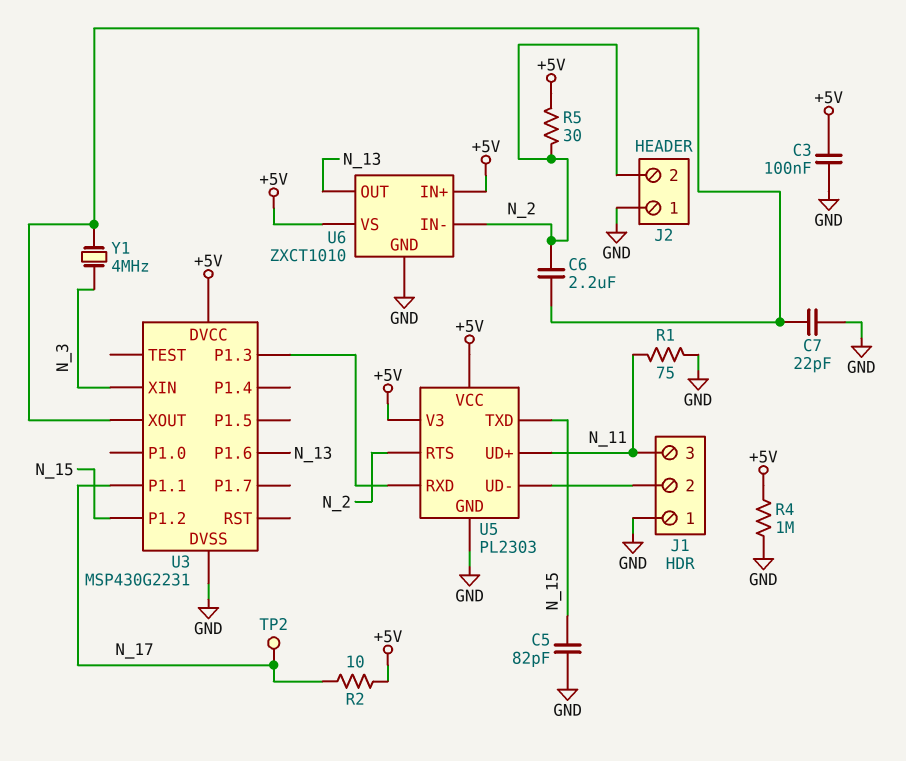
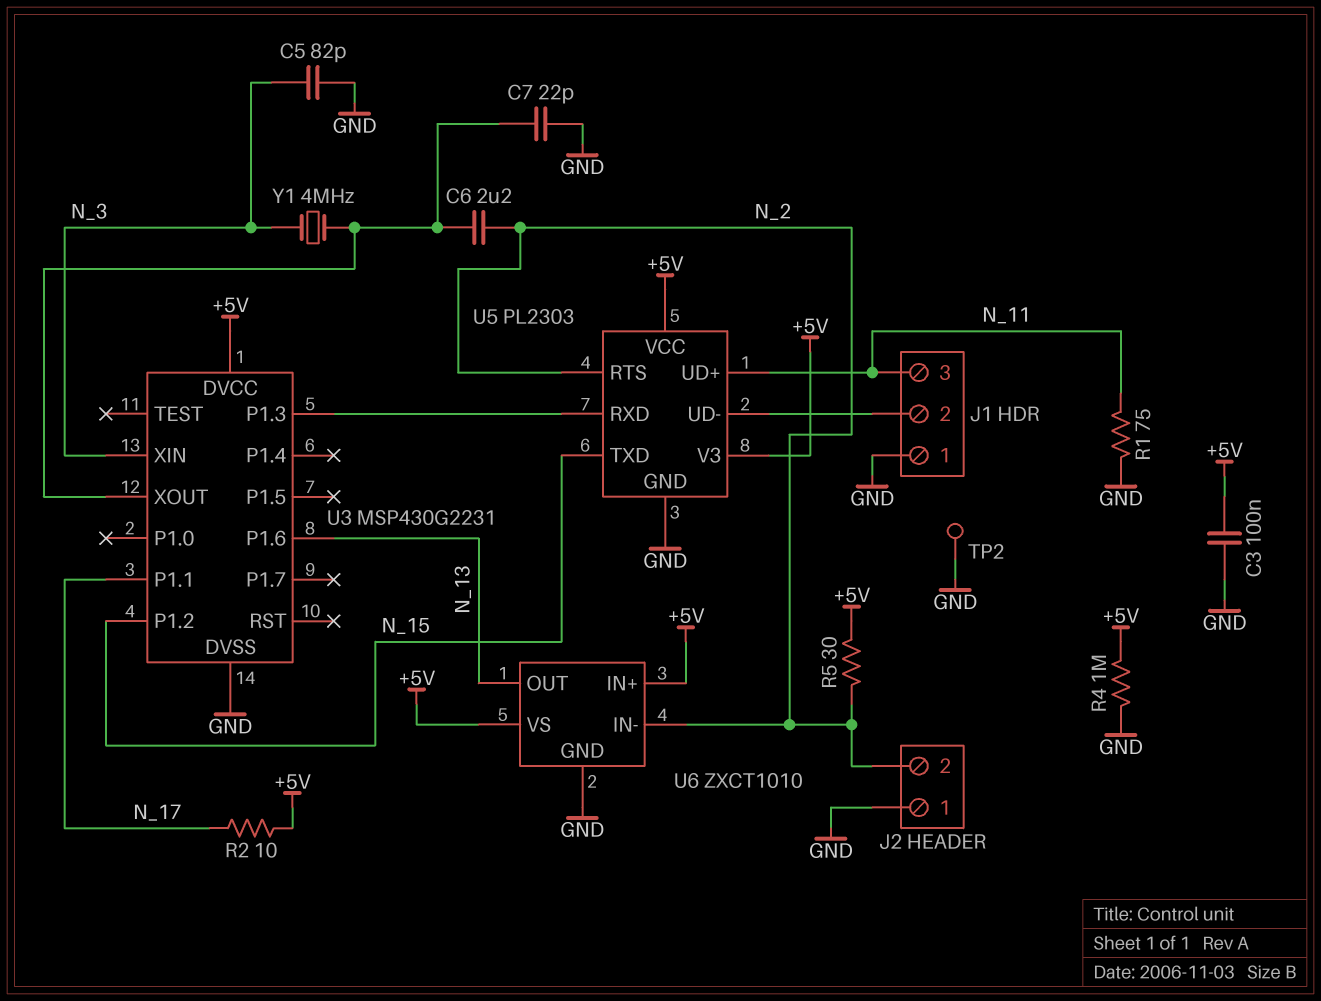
C5: 82pF (GND, N_15) -> 82pF (GND, N_3)
TP2: test point (N_17) -> test point (GND)

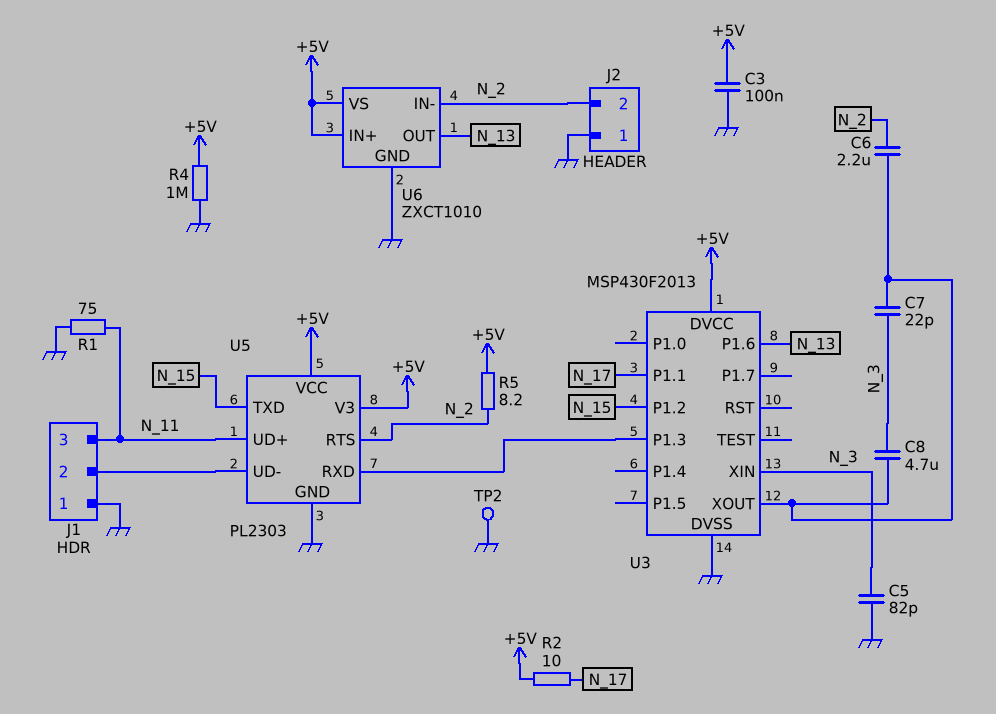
C7: 22pF (GND, U3/XOUT) -> 22pF (N_3, U3/XOUT)
C8: none -> 4.7uF (N_3, U3/XOUT)
R5: 30 (+5V, N_2) -> 8.2 (+5V, N_2)
U3: MSP430G2231 -> MSP430F2013
Y1: 4MHz (N_3, U3/XOUT) -> none

